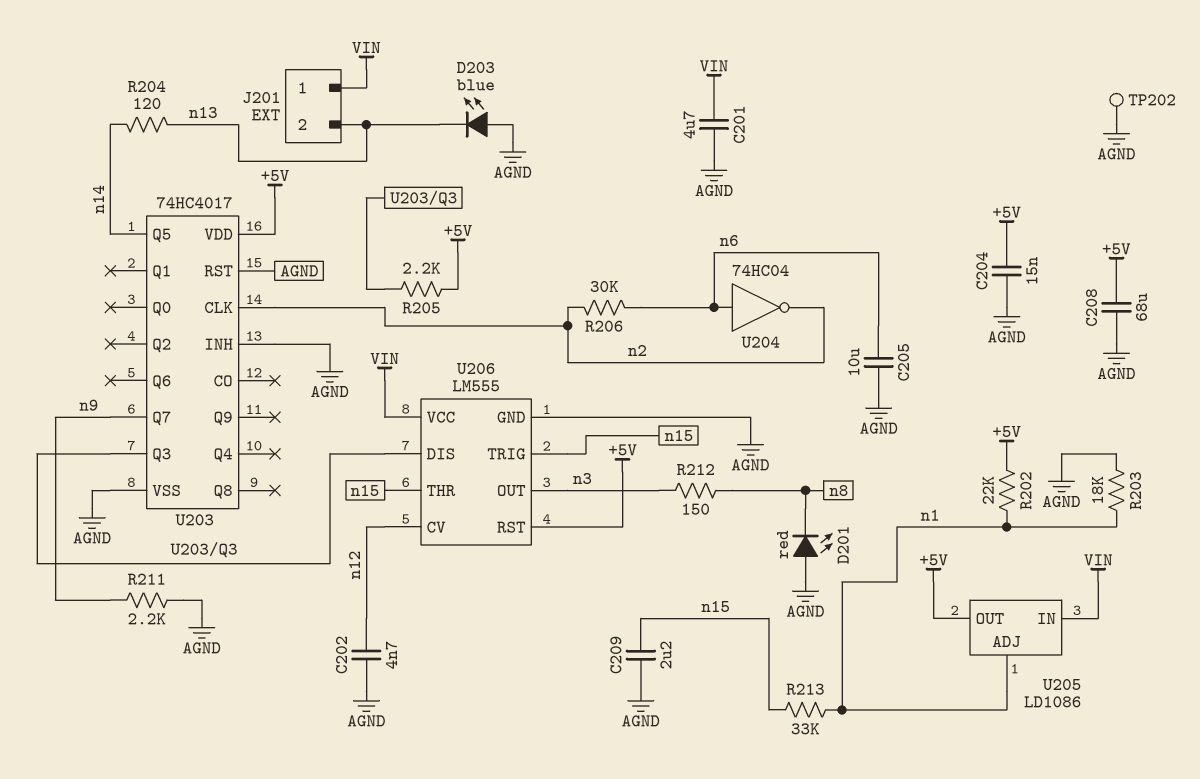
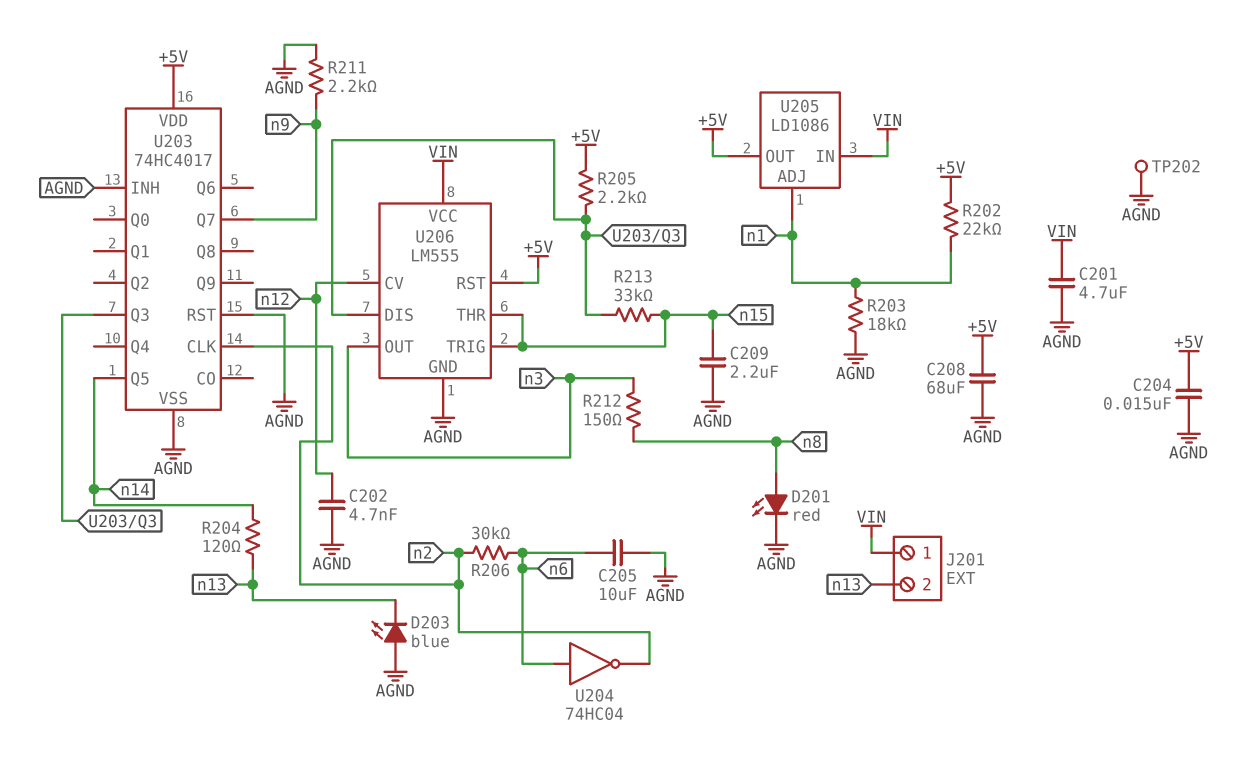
D201: LED red (A AGND, K n8) -> LED red (A n8, K AGND)
R213: 33k (n1, n15) -> 33k (U203/Q3, n15)

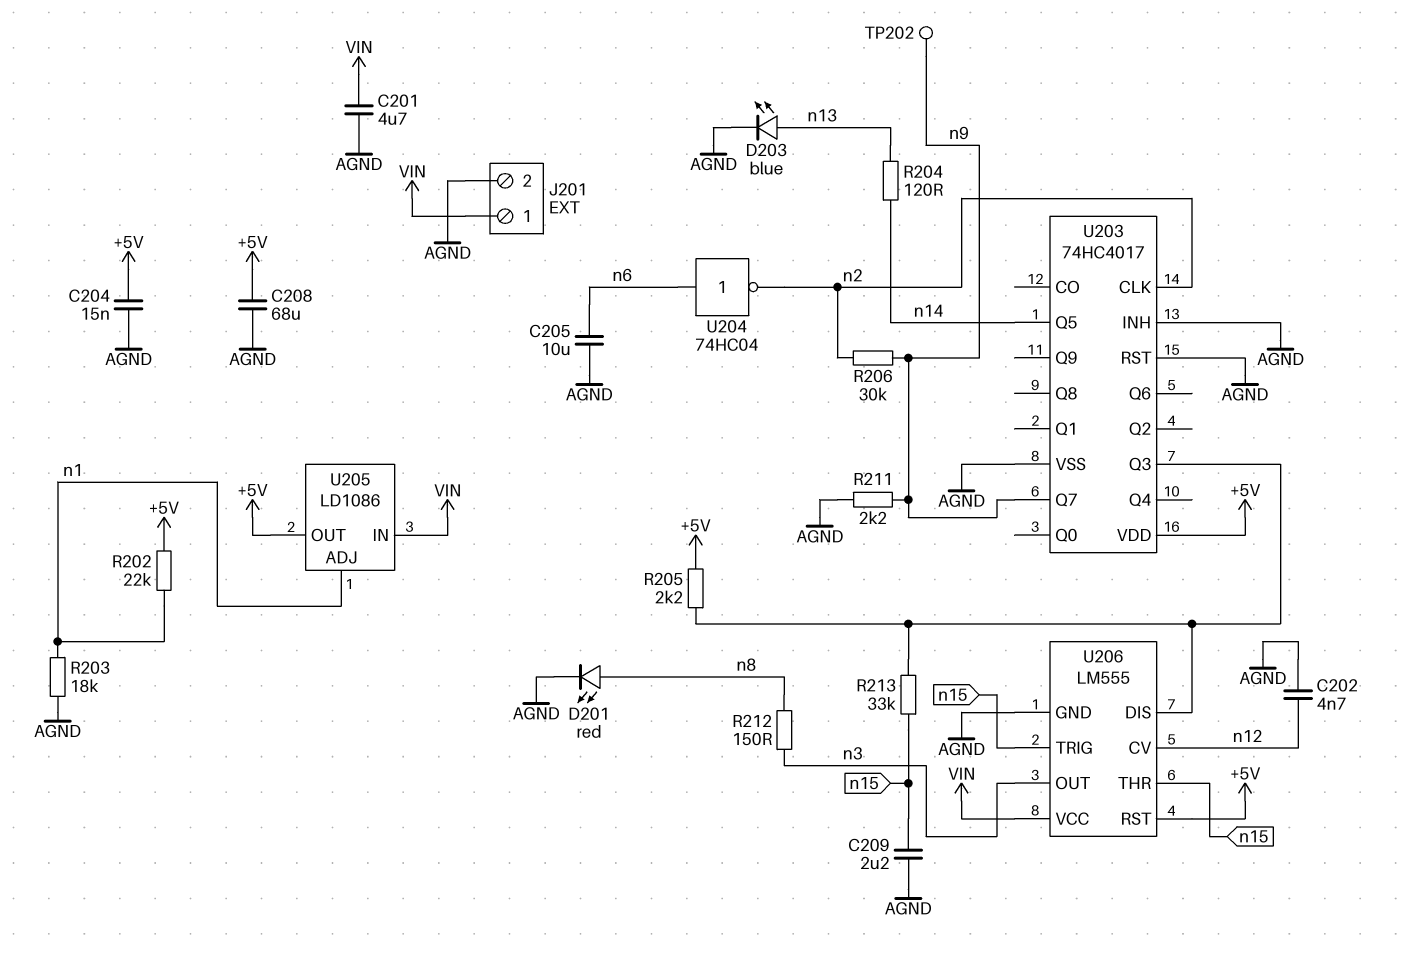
D203: LED blue (A AGND, K n13) -> LED blue (A n13, K AGND)
J201 pin 2: n13 -> AGND
R206: 30k (n2, n6) -> 30k (n2, n9)
TP202: test point (AGND) -> test point (n9)

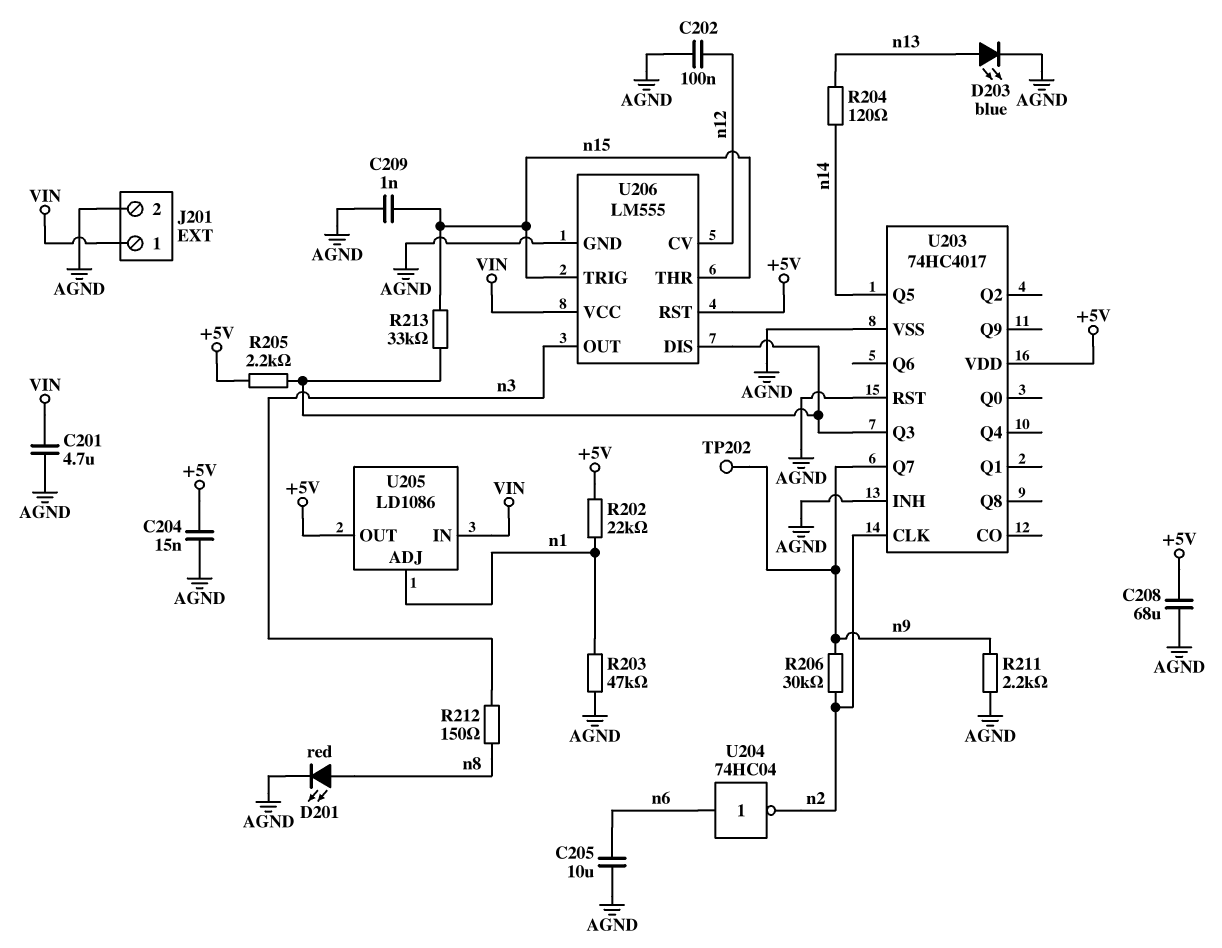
C202: 4.7nF (AGND, n12) -> 100nF (AGND, n12)
C209: 2.2uF (AGND, n15) -> 1nF (AGND, n15)
R203: 18k (AGND, n1) -> 47k (AGND, n1)

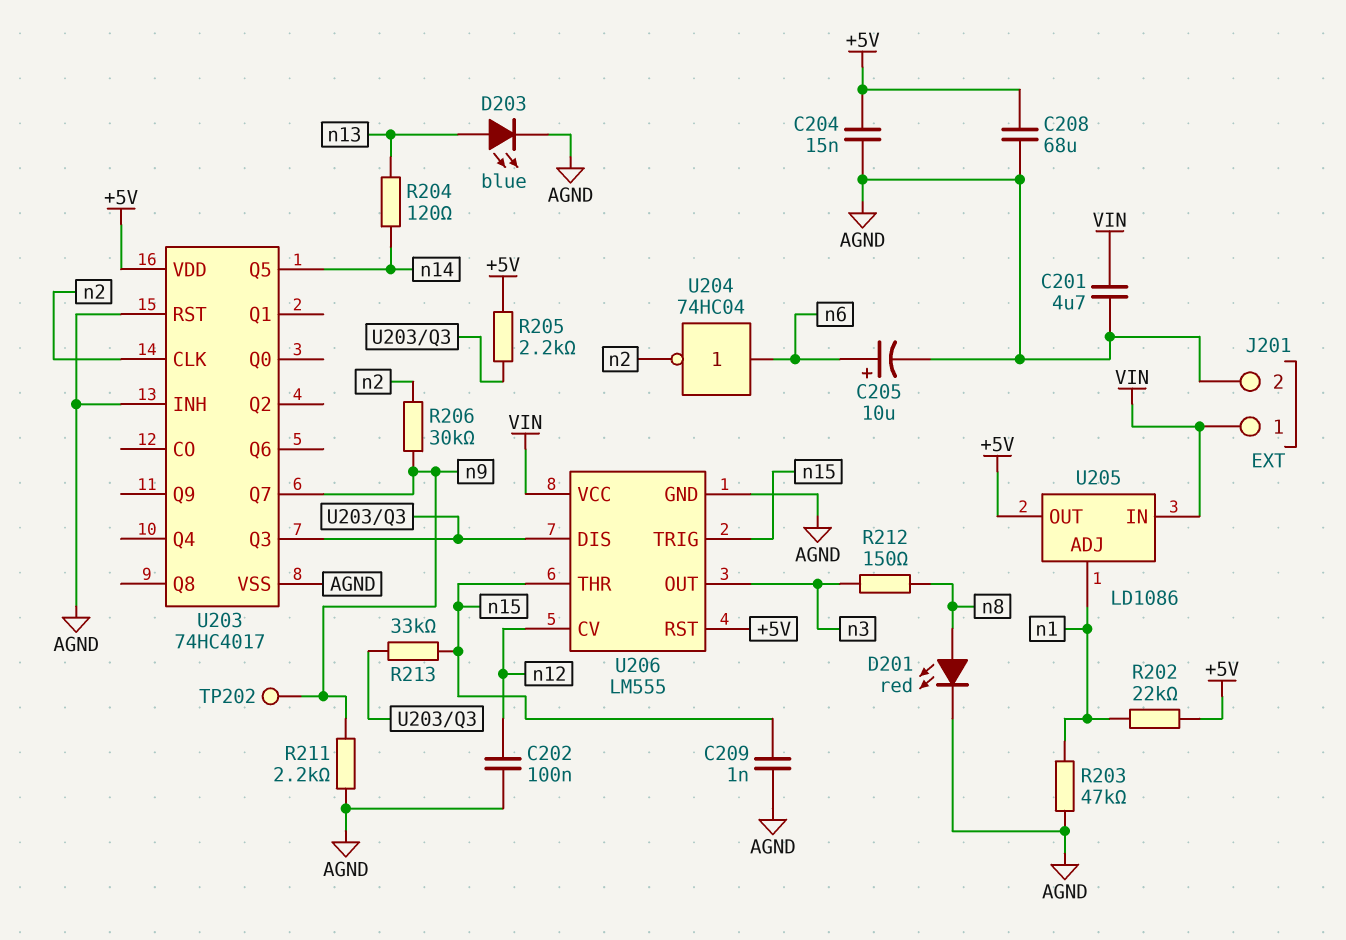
C205: 10uF (AGND, n6) -> 10uF (plus n6, minus AGND)

